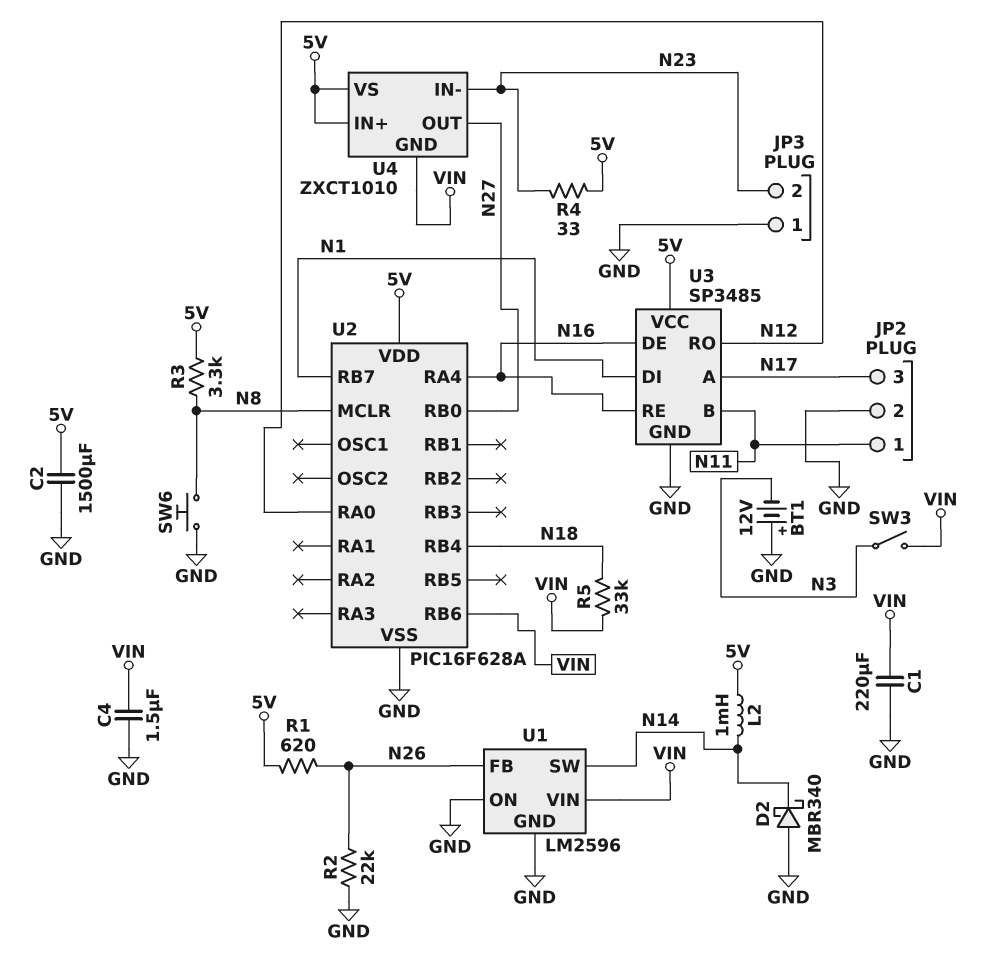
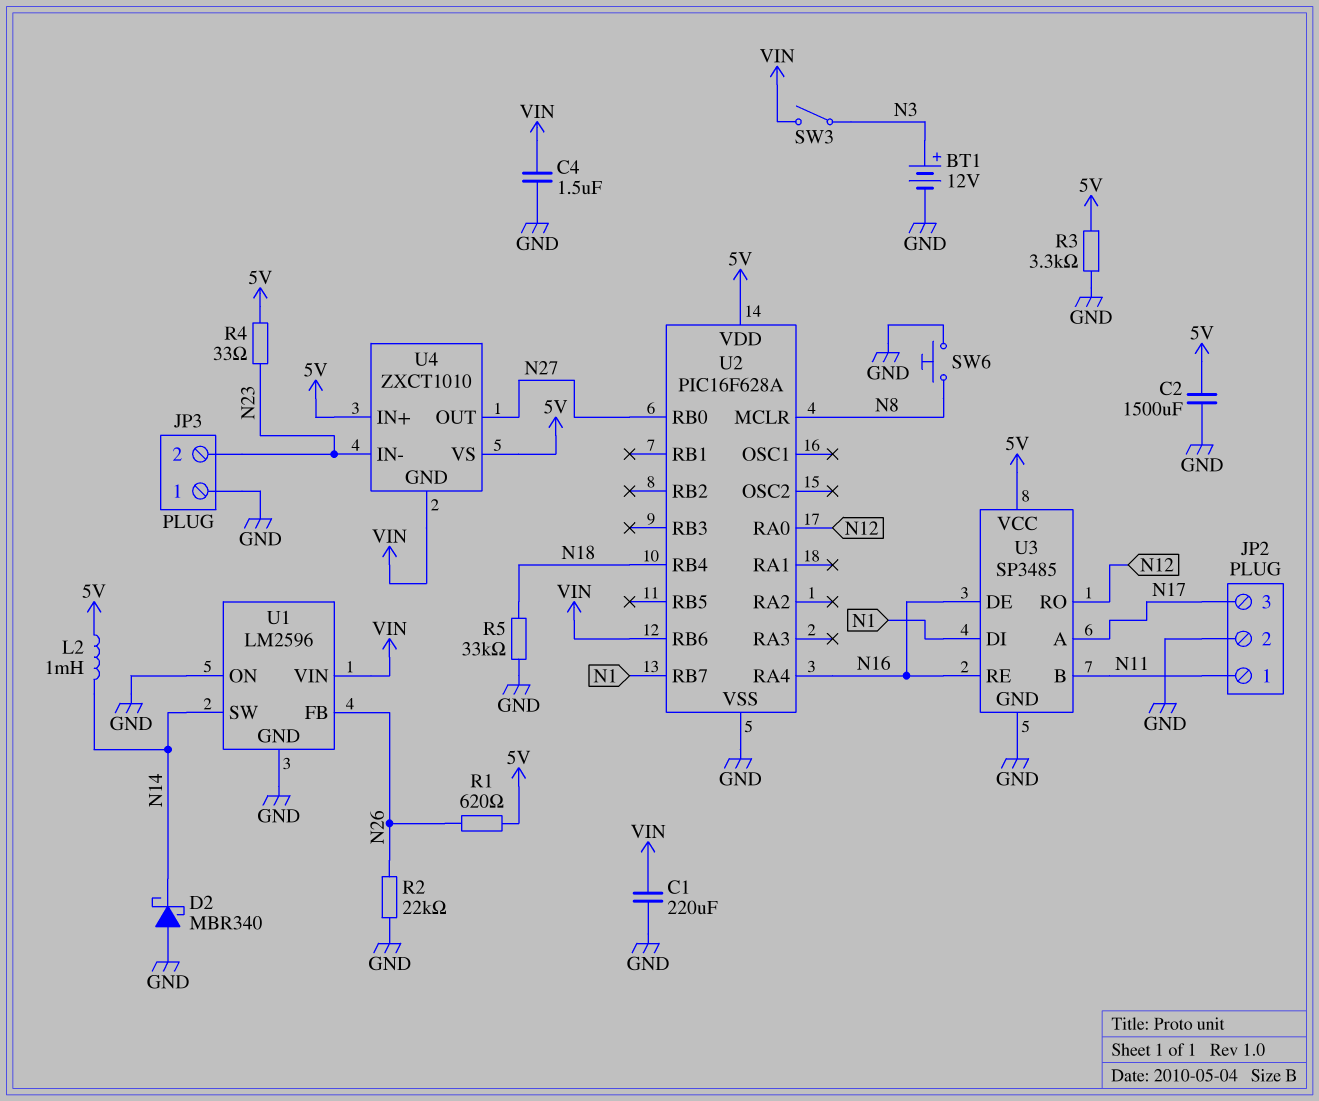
BT1: 12V (plus GND, minus N3) -> 12V (plus N3, minus GND)
R3: 3.3k (5V, N8) -> 3.3k (5V, GND)
R5: 33k (N18, VIN) -> 33k (GND, N18)

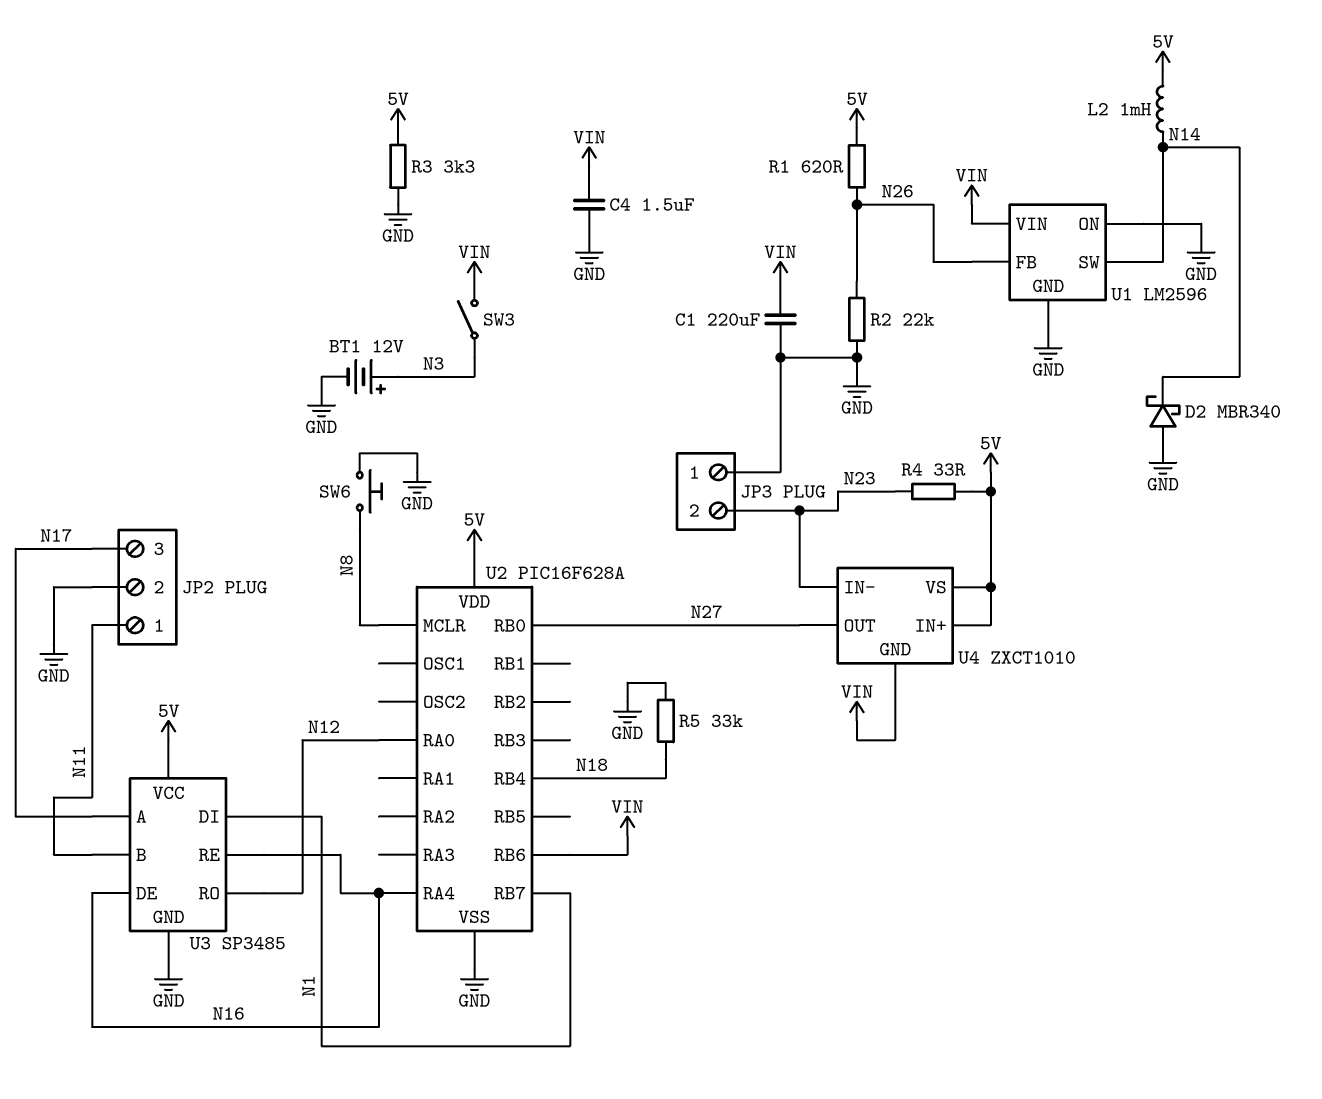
C2: 1500uF (5V, GND) -> none

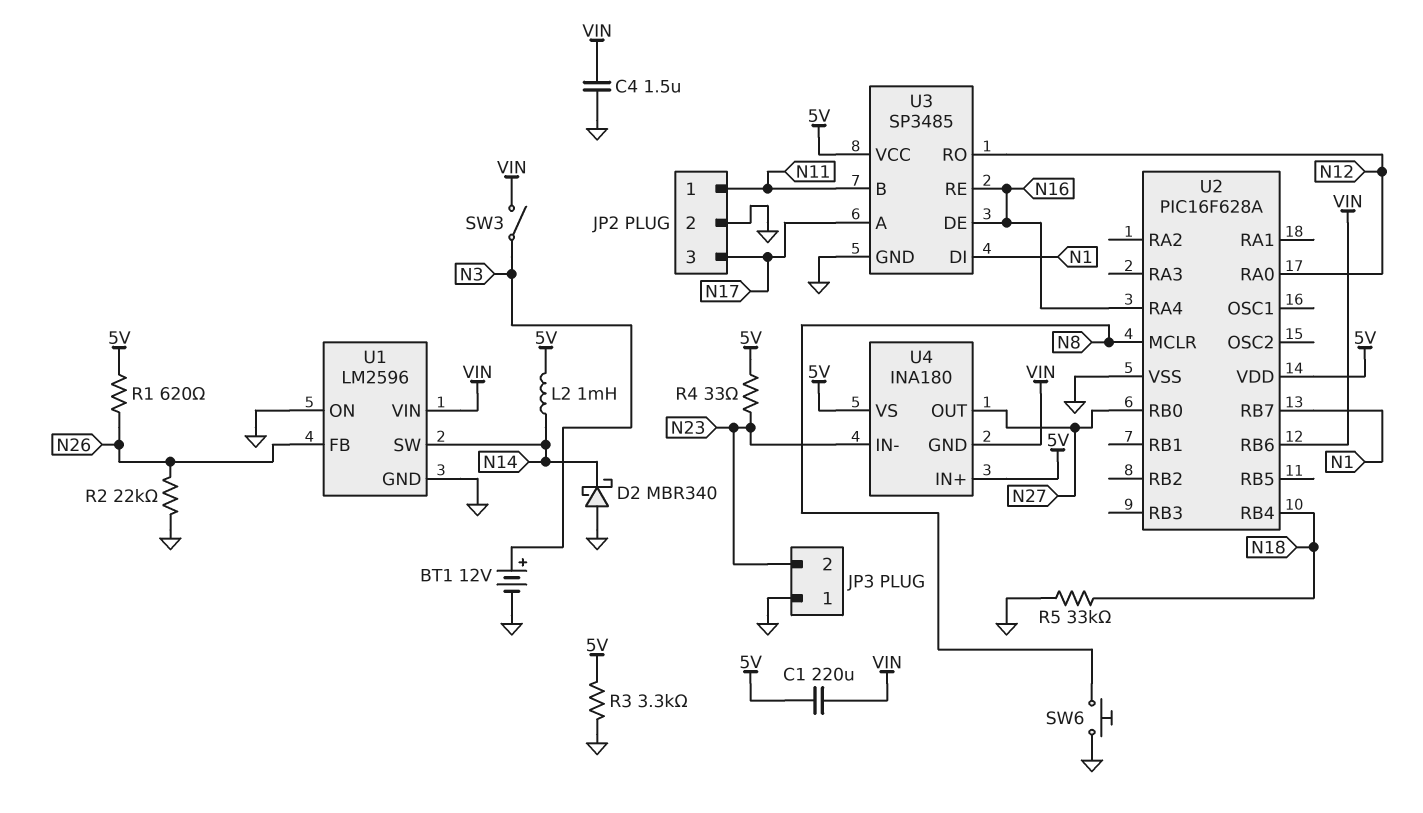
C1: 220uF (GND, VIN) -> 220uF (5V, VIN)
U4: ZXCT1010 -> INA180

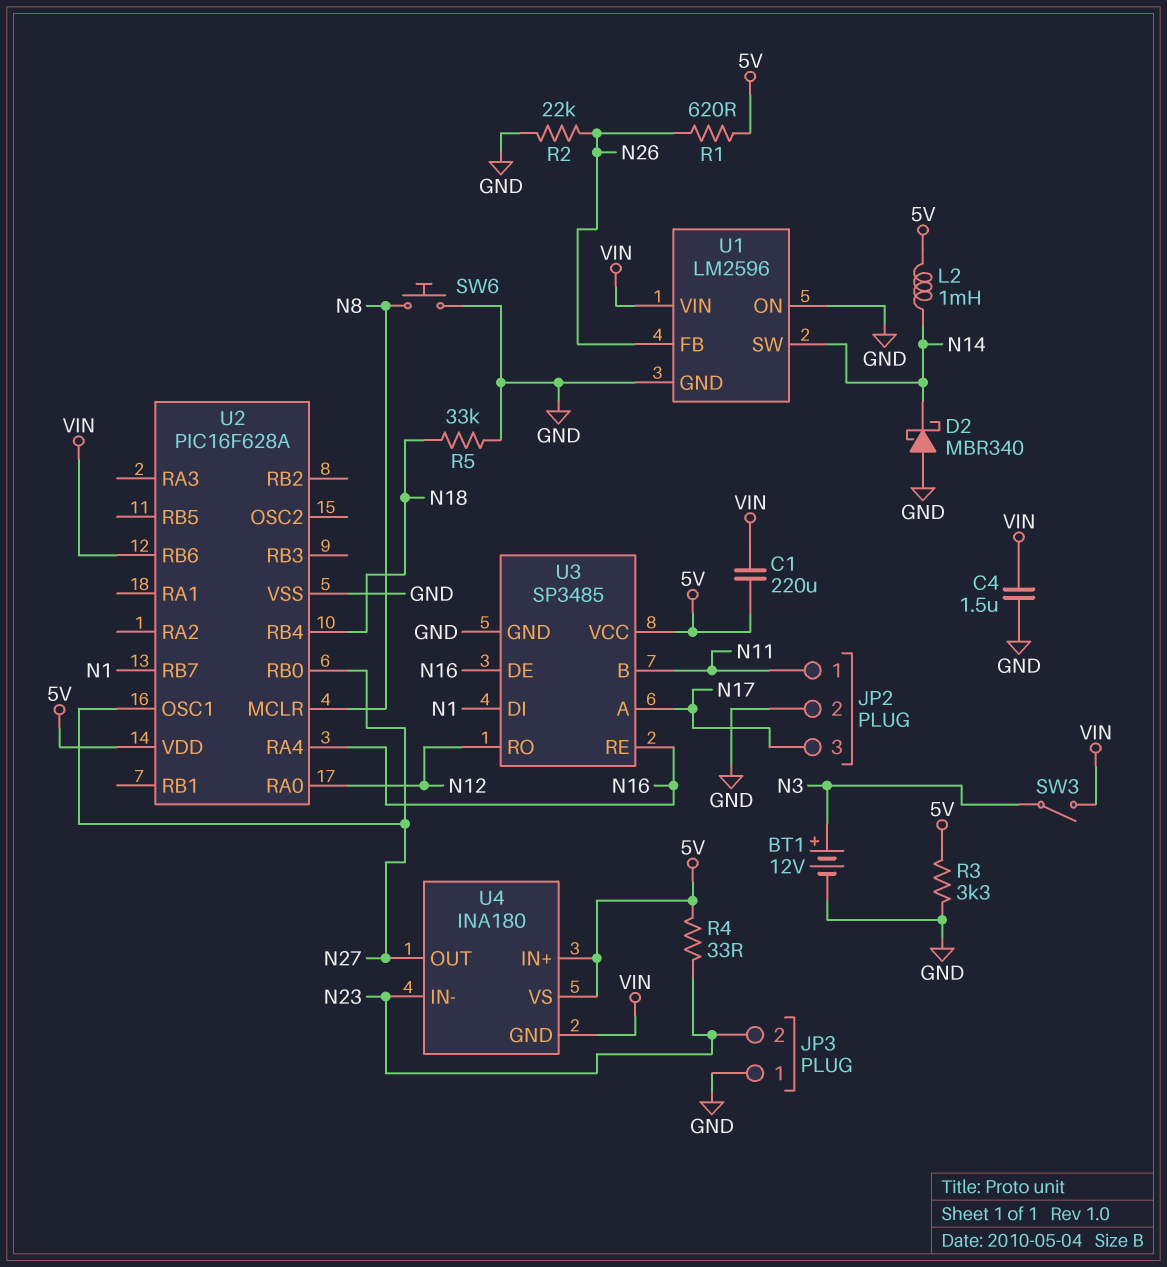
U2 pin OSC1: none -> N27

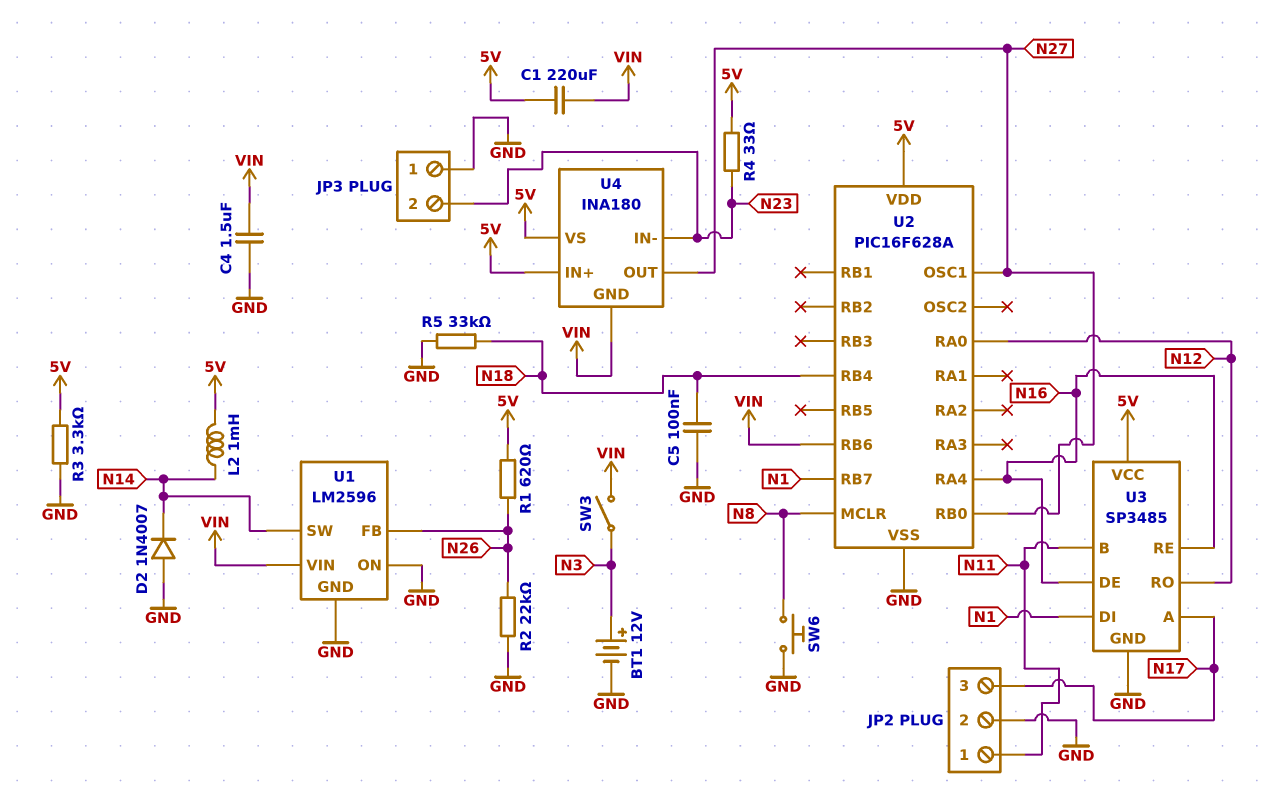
C5: none -> 100nF (GND, N18)
D2: schottky MBR340 (A GND, K N14) -> diode 1N4007 (A GND, K N14)

